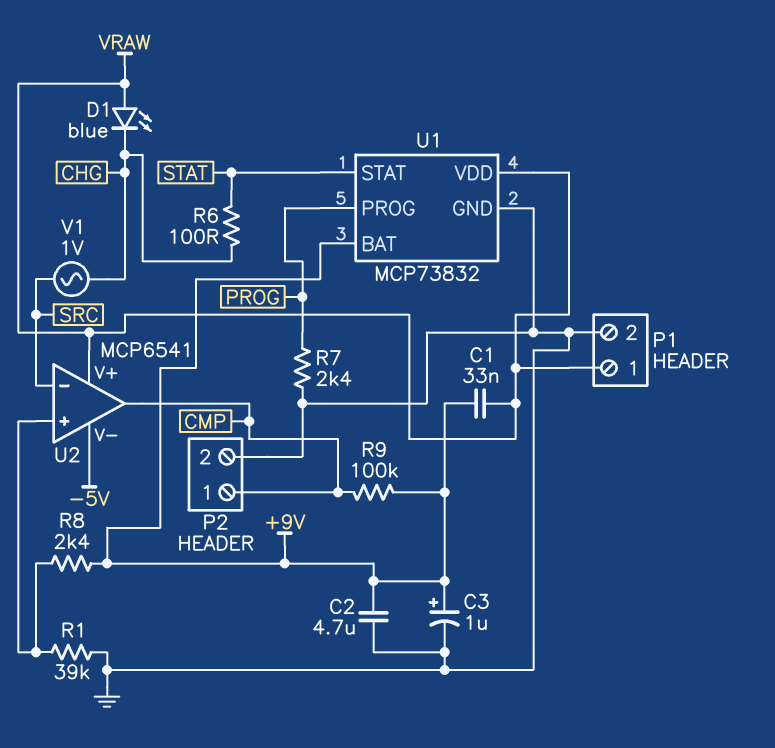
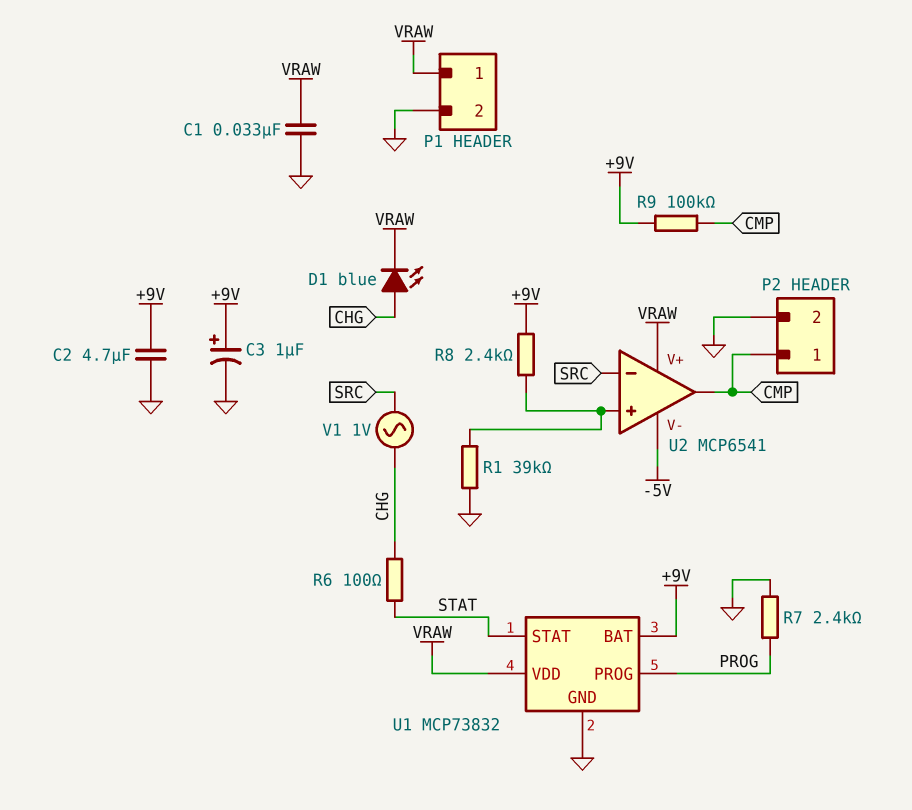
C1: 33nF (+9V, VRAW) -> 33nF (GND, VRAW)
D1: LED blue (A VRAW, K CHG) -> LED blue (A CHG, K VRAW)

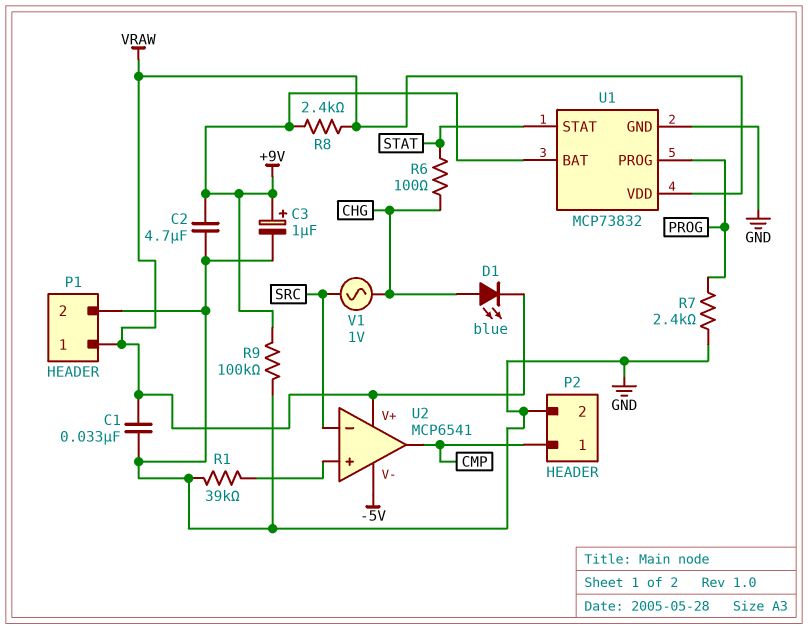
R8: 2.4k (+9V, U2/in+) -> 2.4k (+9V, VRAW)
R9: 100k (+9V, CMP) -> 100k (+9V, GND)

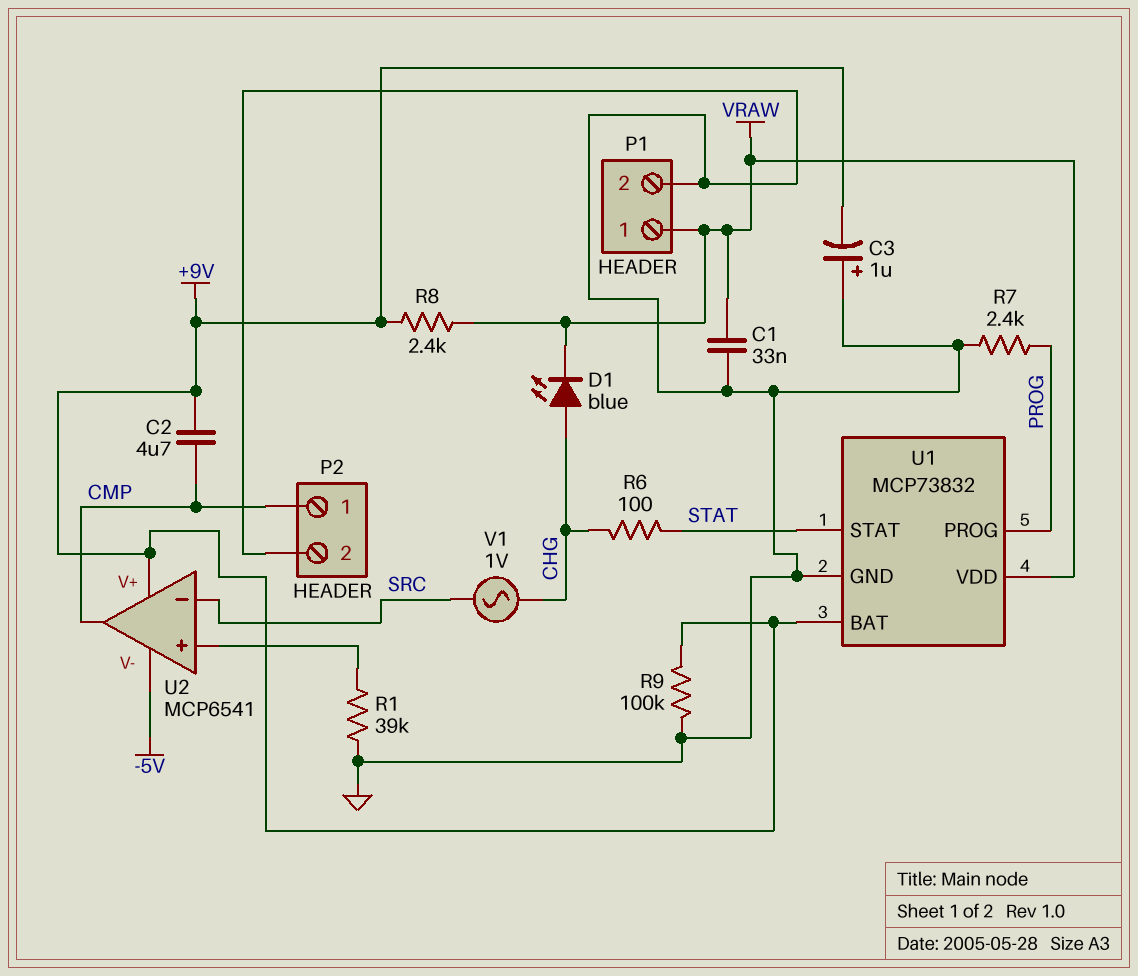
C2: 4.7uF (+9V, GND) -> 4.7uF (+9V, CMP)
C3: 1uF (plus +9V, minus GND) -> 1uF (plus GND, minus +9V)
U2 pin V+: VRAW -> +9V

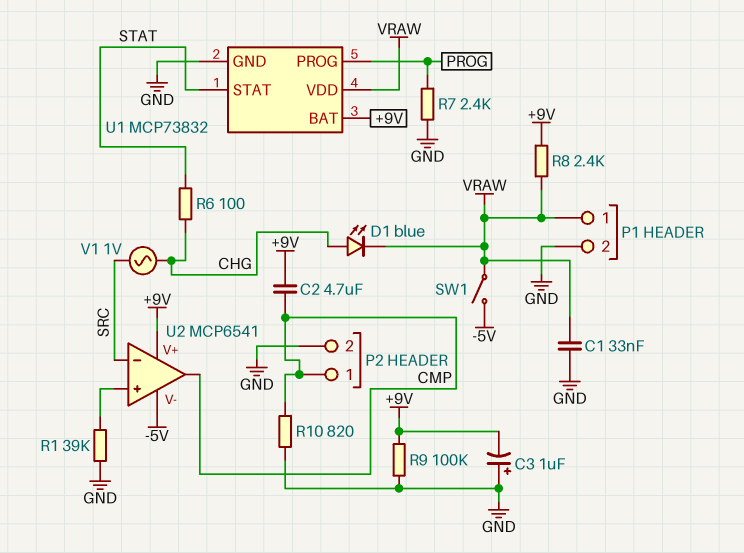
R10: none -> 820 (CMP, GND)
SW1: none -> switch (-5V, VRAW)

